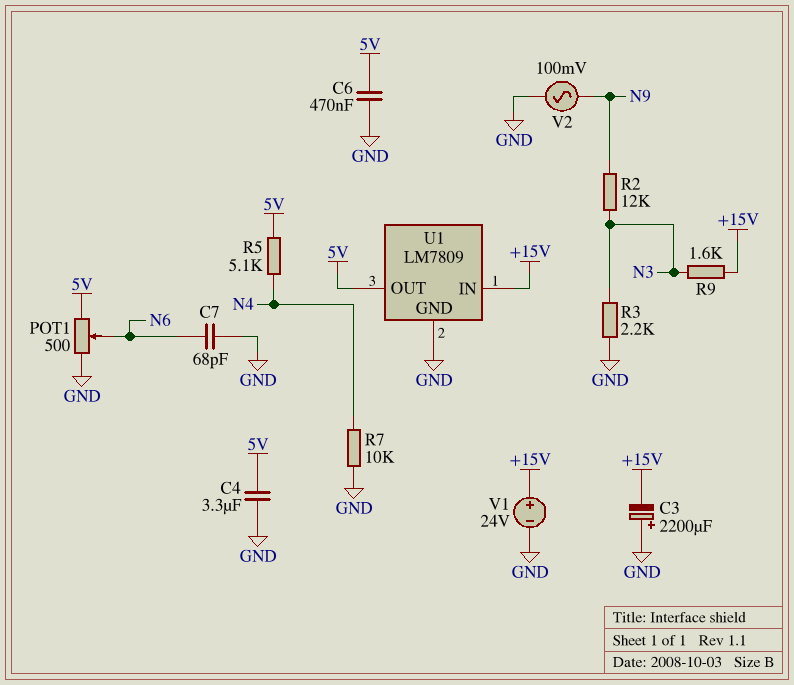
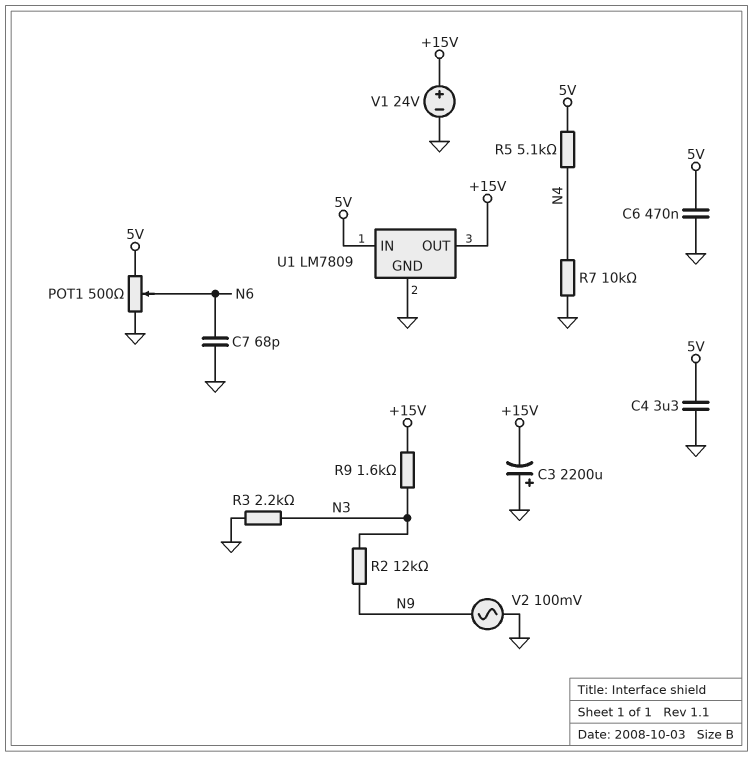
U1 pin IN: +15V -> 5V
U1 pin OUT: 5V -> +15V

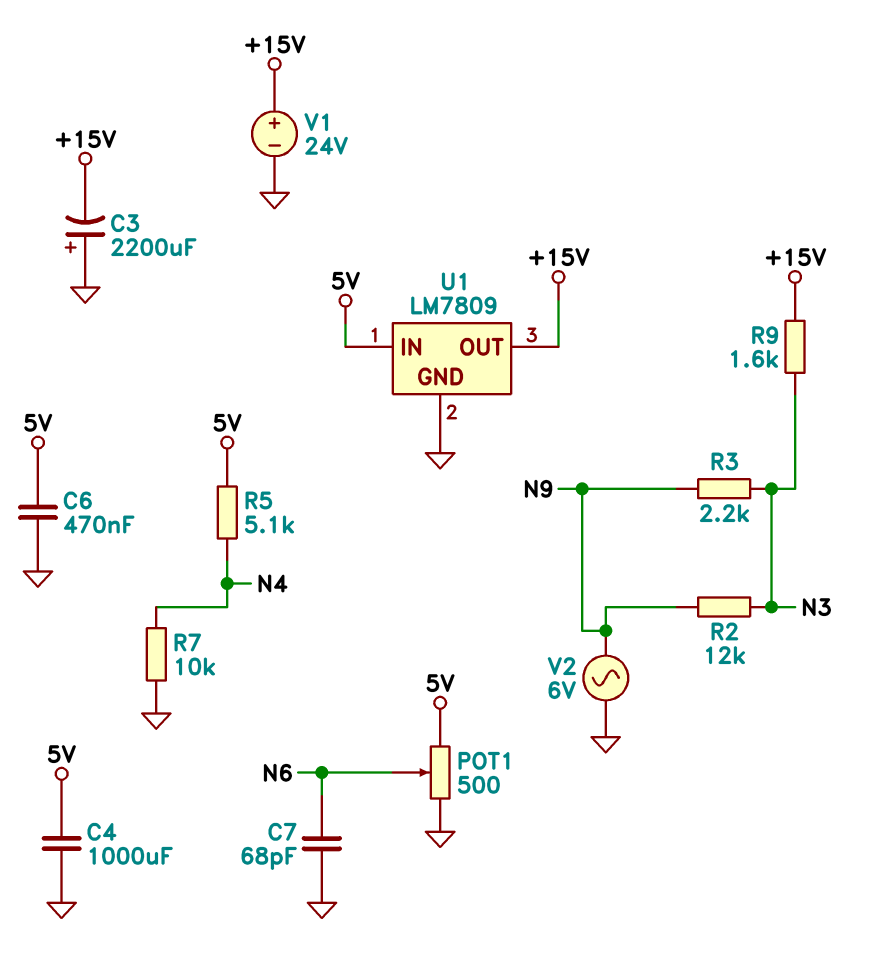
C4: 3.3uF (5V, GND) -> 1000uF (5V, GND)
R3: 2.2k (GND, N3) -> 2.2k (N3, N9)
V2: AC 100mV (GND, N9) -> AC 6V (GND, N9)

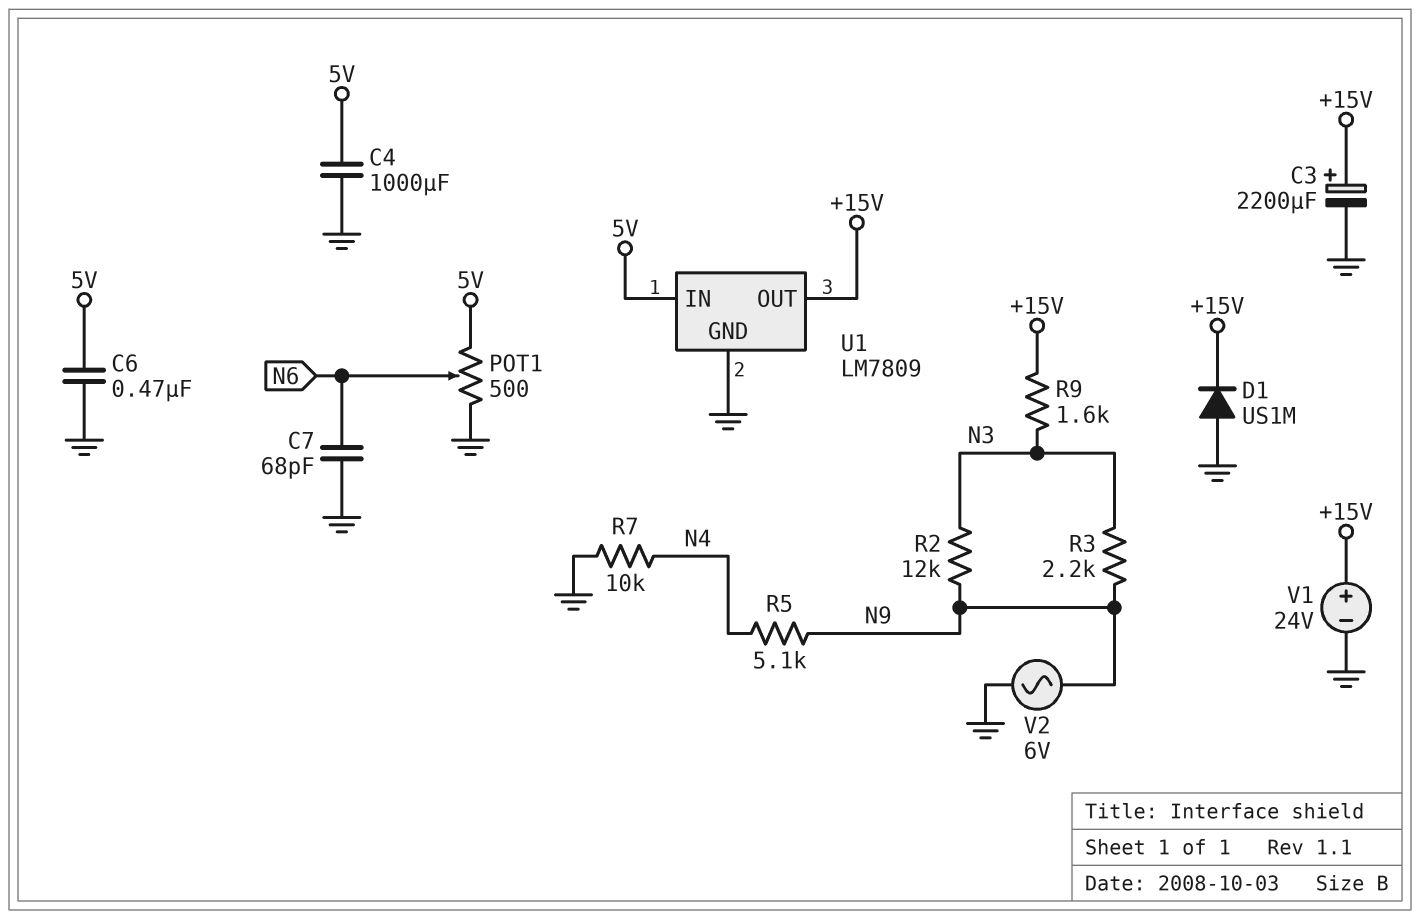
C3: 2200uF (plus GND, minus +15V) -> 2200uF (plus +15V, minus GND)
D1: none -> diode US1M (A GND, K +15V)
R5: 5.1k (5V, N4) -> 5.1k (N4, N9)

